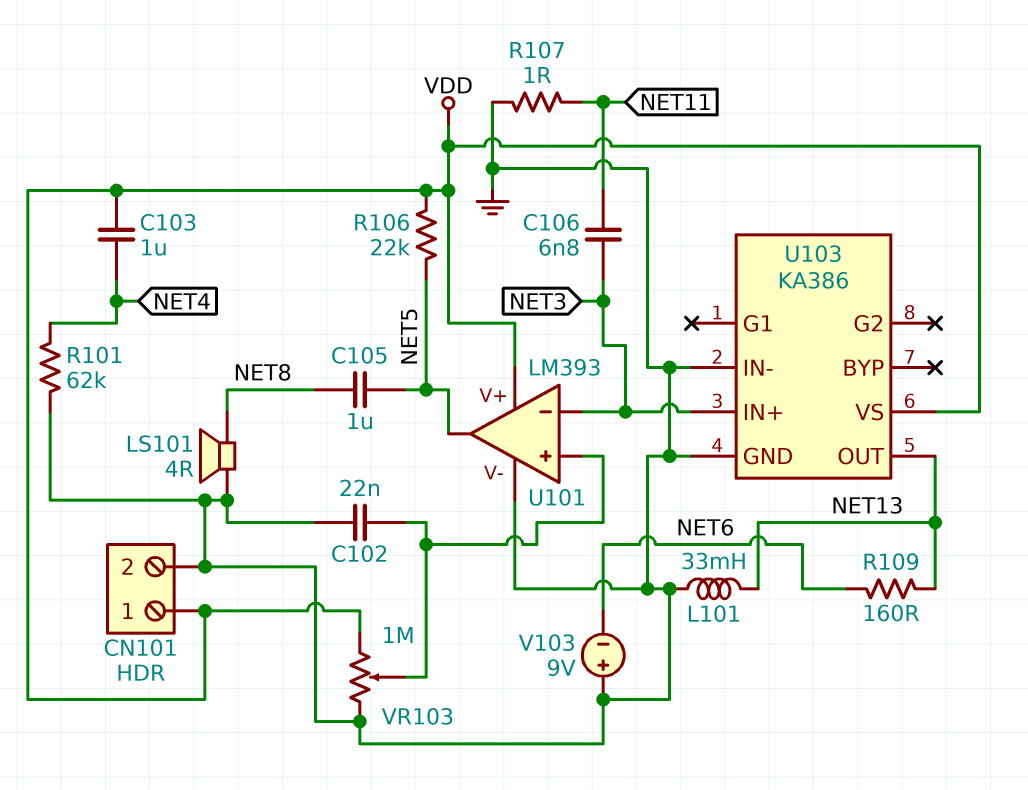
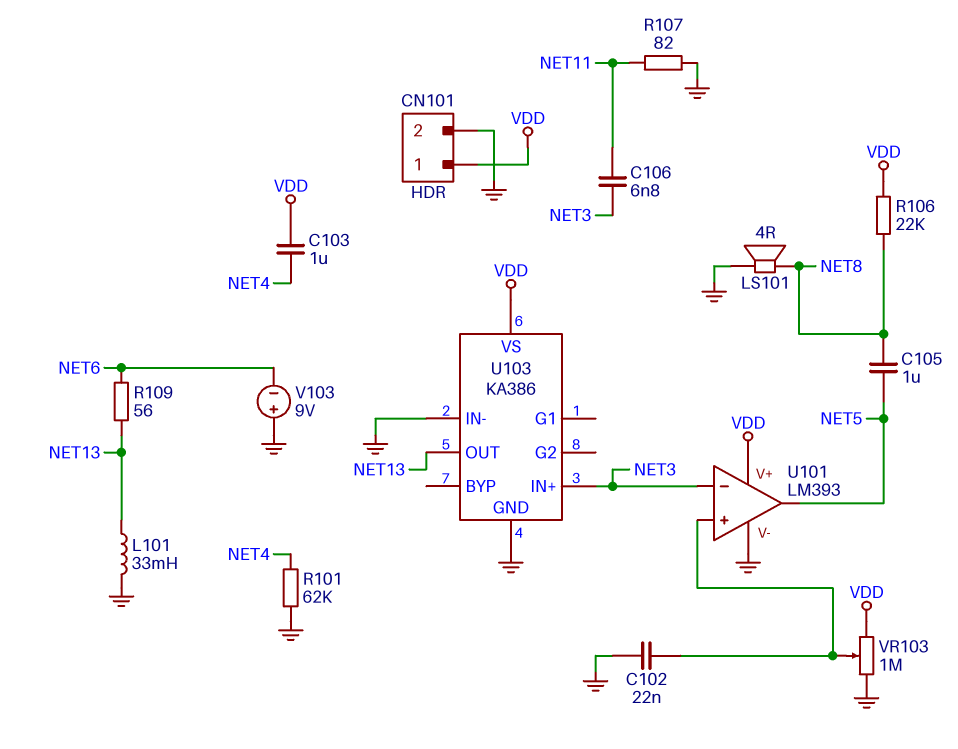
R106: 22k (NET5, VDD) -> 22k (NET8, VDD)
R107: 1 (GND, NET11) -> 82 (GND, NET11)
R109: 160 (NET6, NET13) -> 56 (NET6, NET13)

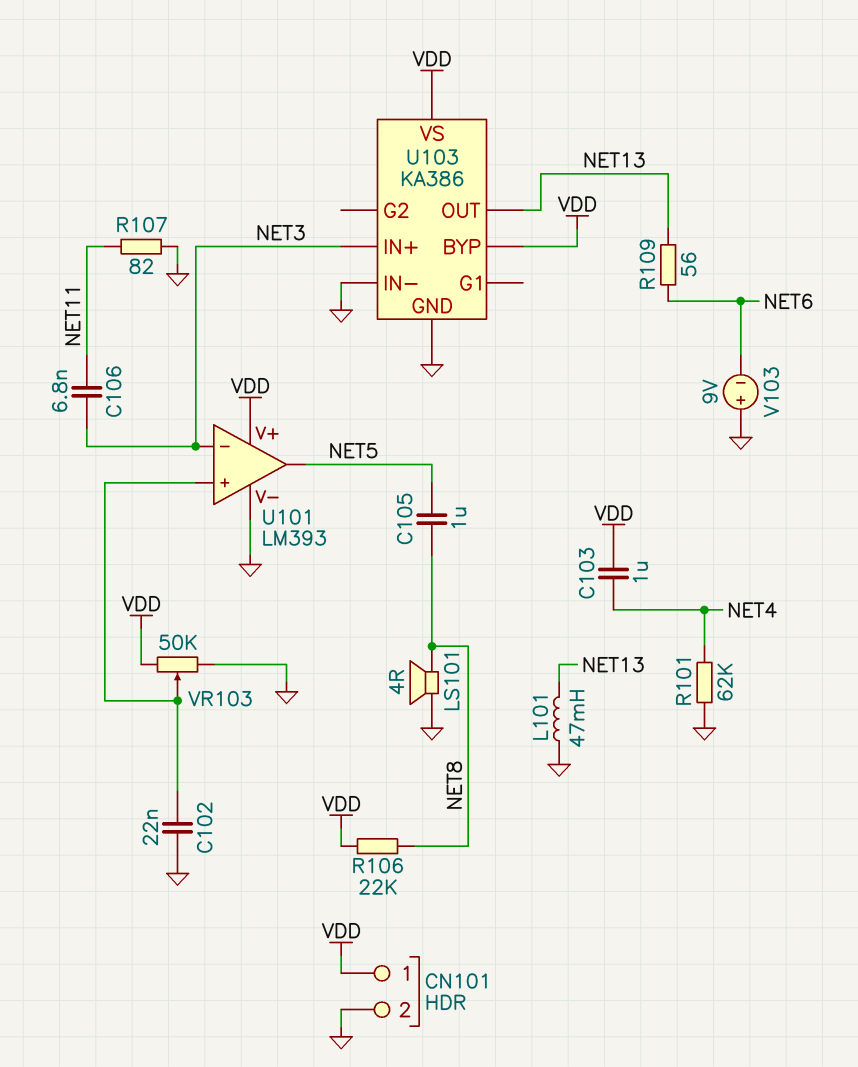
L101: 33mH (GND, NET13) -> 47mH (GND, NET13)
U103 pin BYP: none -> VDD
VR103: 1M (GND, VDD, wiper U101/in+) -> 50k (GND, VDD, wiper U101/in+)

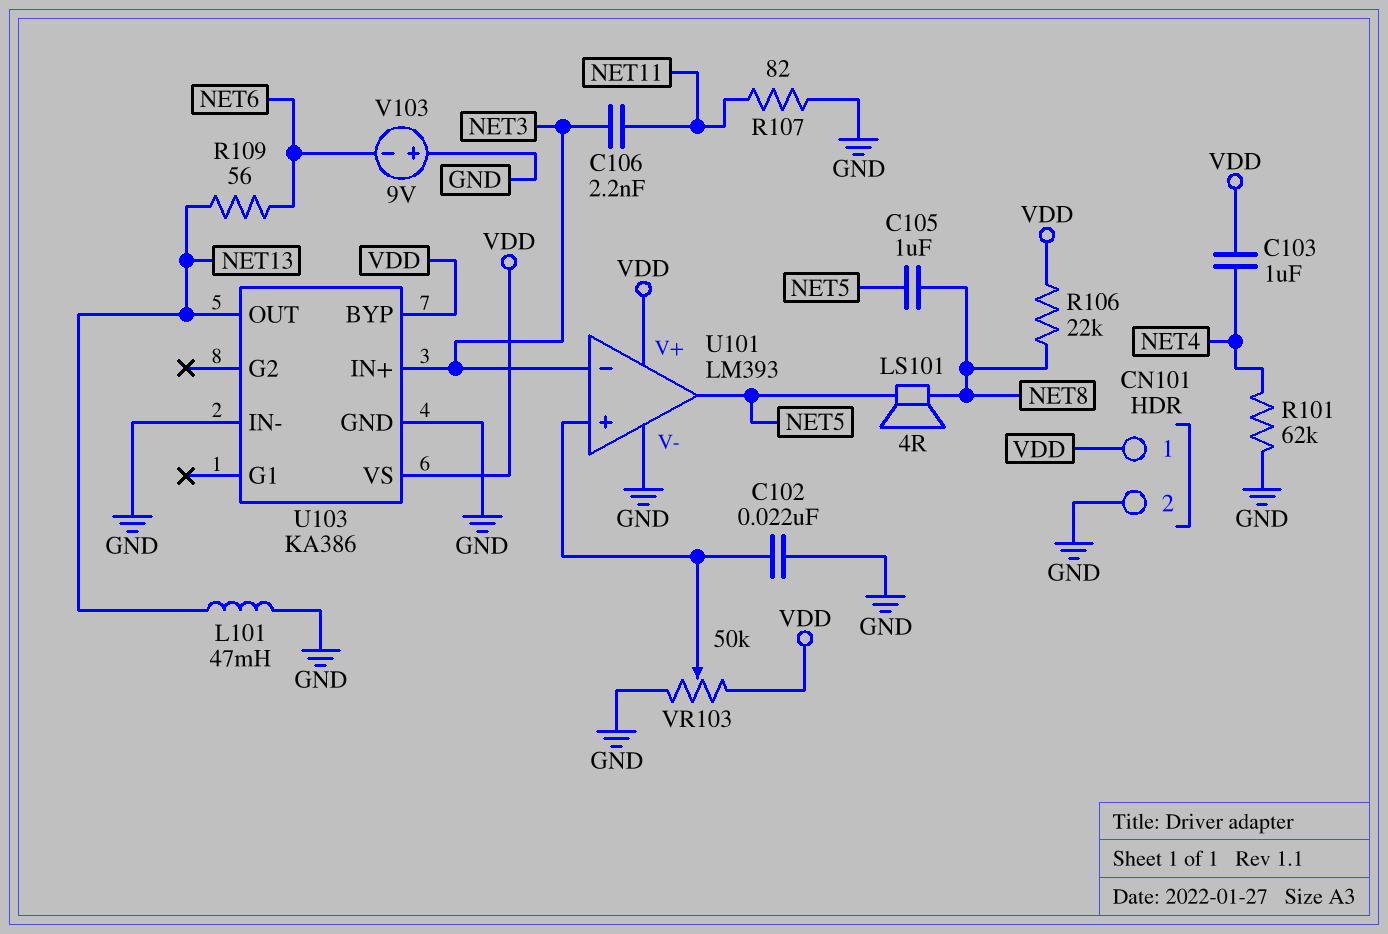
C106: 6.8nF (NET3, NET11) -> 2.2nF (NET3, NET11)
LS101: speaker 4R (GND, NET8) -> speaker 4R (NET5, NET8)

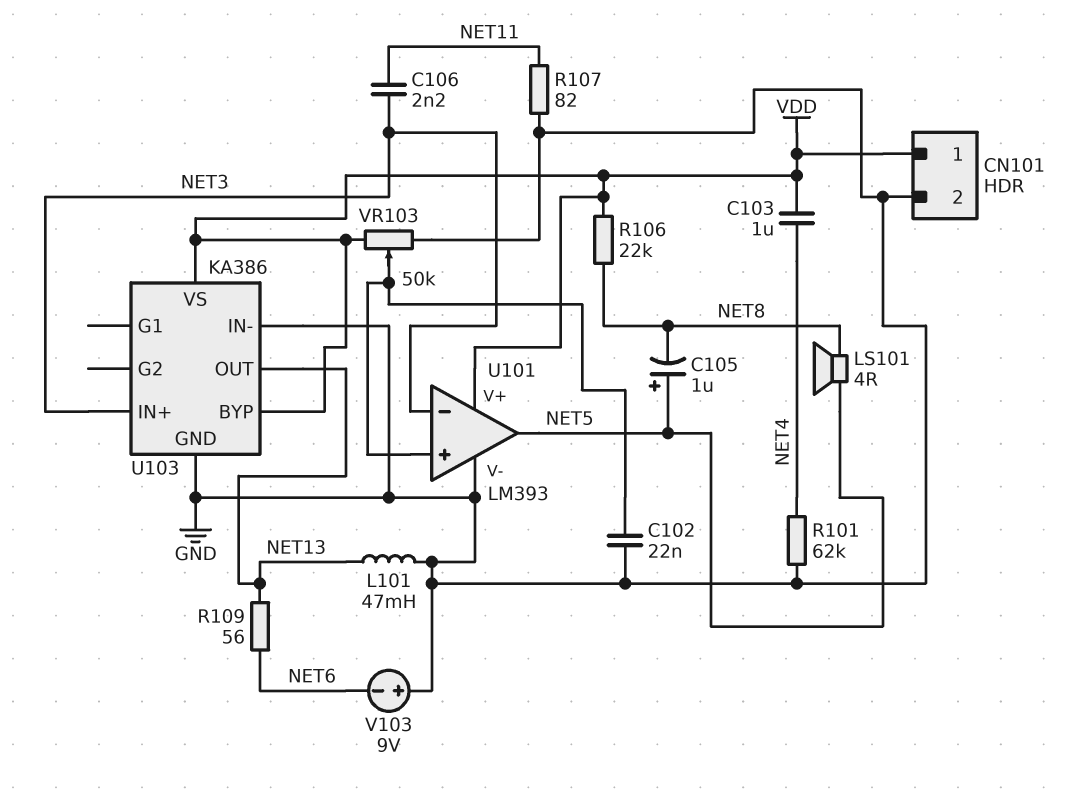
C105: 1uF (NET5, NET8) -> 1uF (plus NET5, minus NET8)

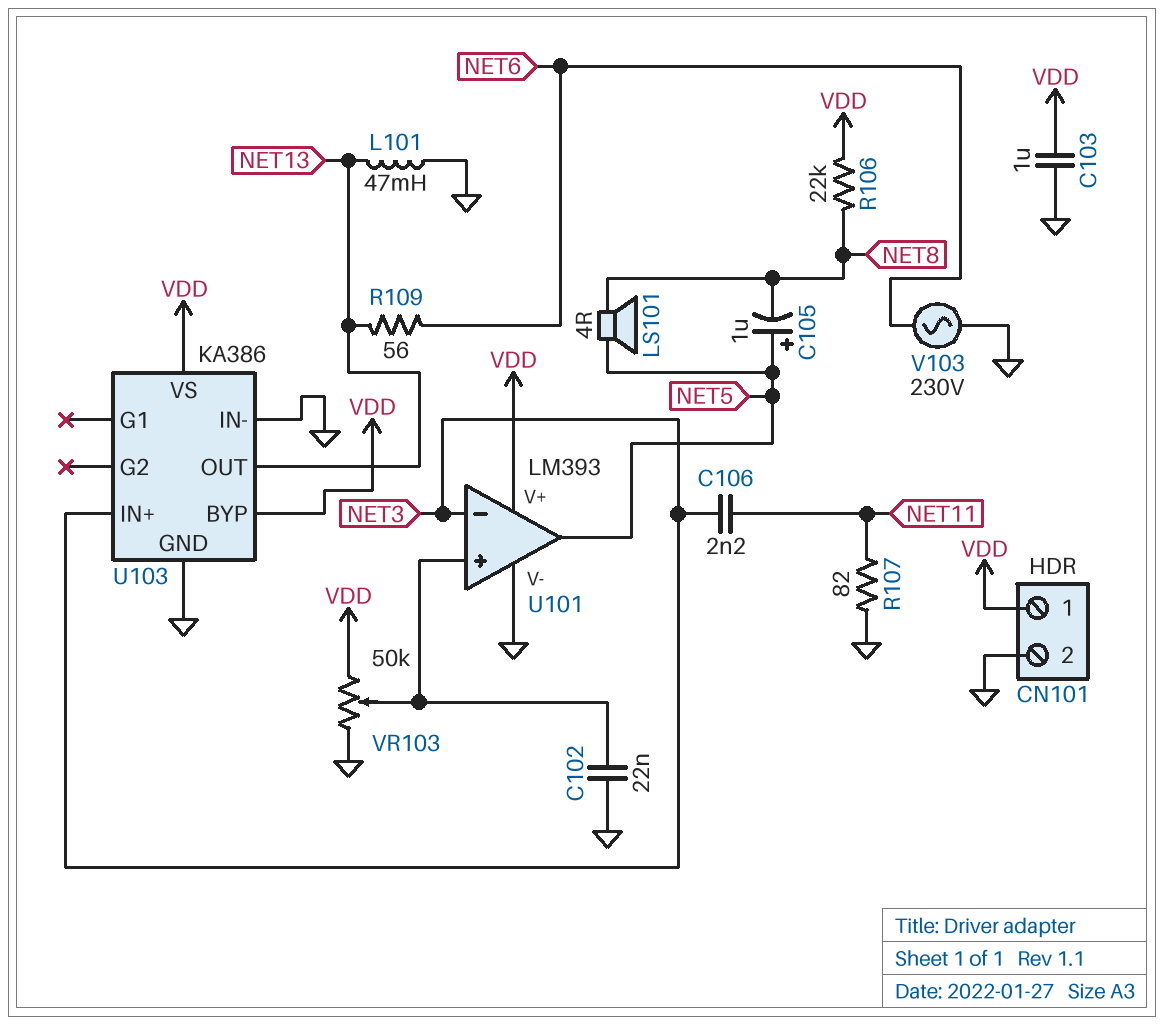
C103: 1uF (NET4, VDD) -> 1uF (GND, VDD)
R101: 62k (GND, NET4) -> none
V103: 9V (plus GND, minus NET6) -> AC 230V (GND, NET6)

